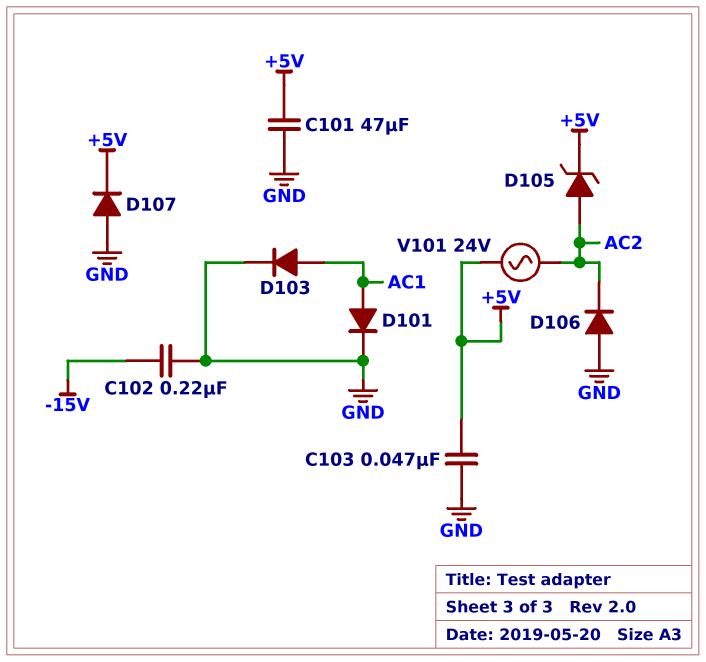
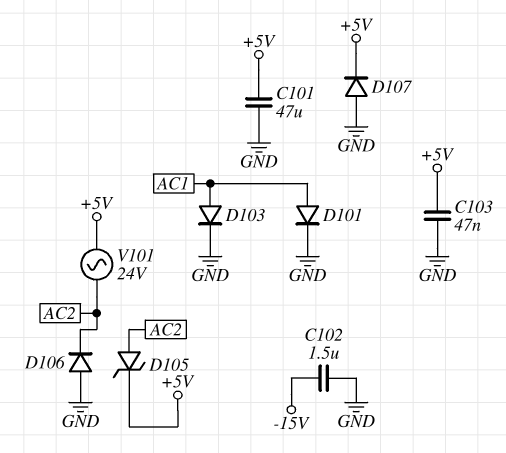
C102: 220nF (-15V, GND) -> 1.5uF (-15V, GND)

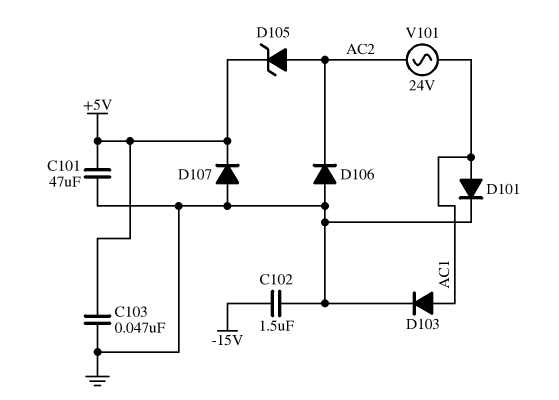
V101: AC 24V (+5V, AC2) -> AC 24V (AC1, AC2)

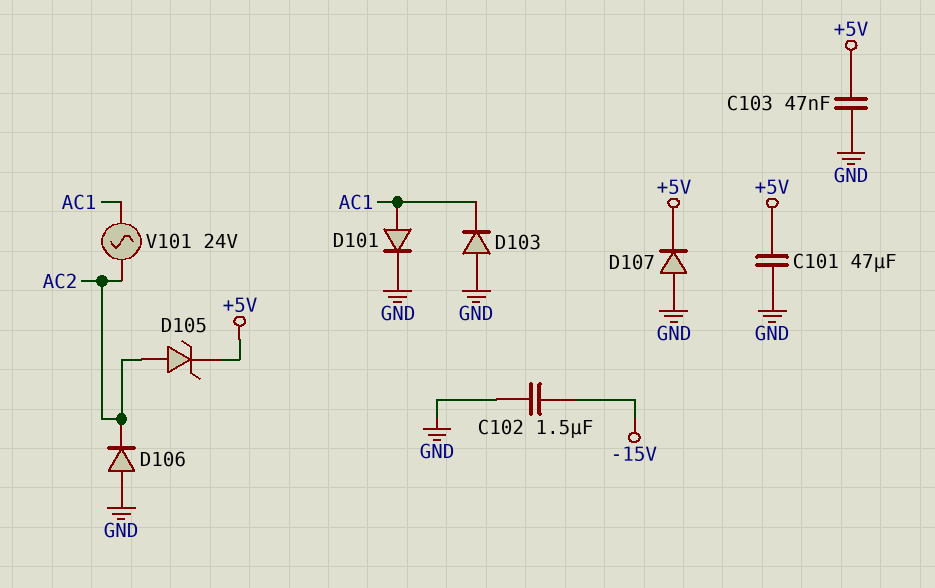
D103: diode (A AC1, K GND) -> diode (A GND, K AC1)

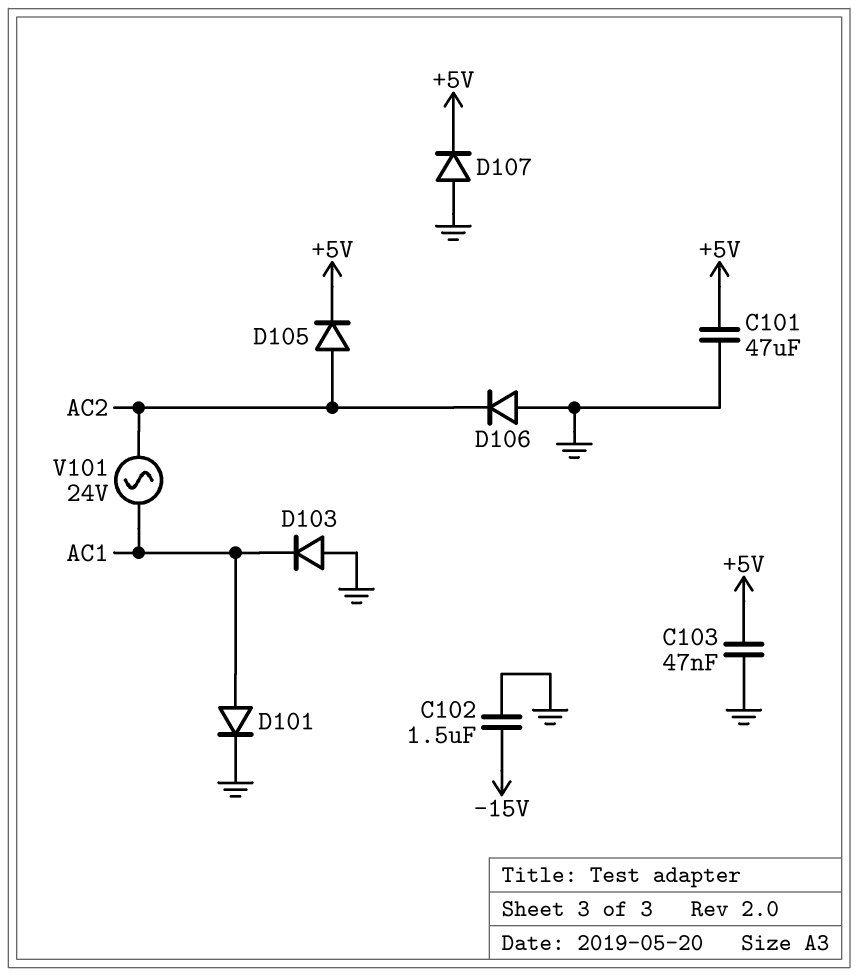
D105: zener (A AC2, K +5V) -> diode (A AC2, K +5V)

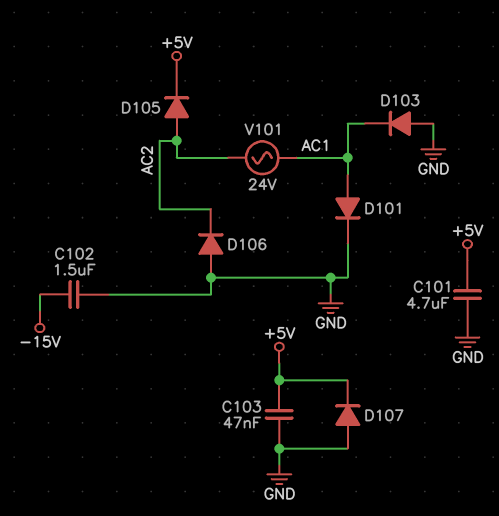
C101: 47uF (+5V, GND) -> 4.7uF (+5V, GND)

